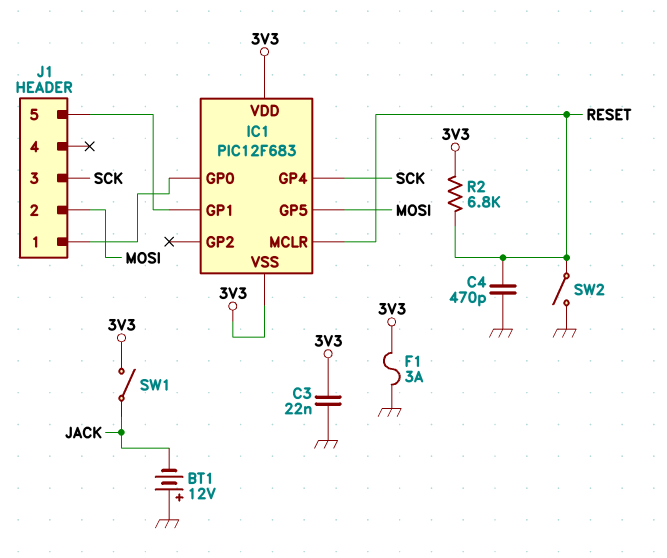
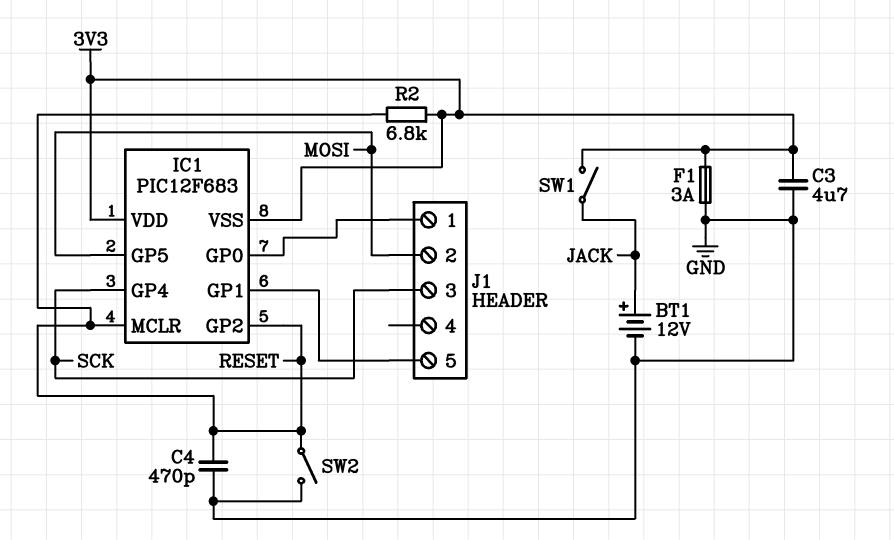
BT1: 12V (plus GND, minus JACK) -> 12V (plus JACK, minus GND)
C3: 22nF (3V3, GND) -> 4.7uF (3V3, GND)
IC1 pin GP2: none -> RESET

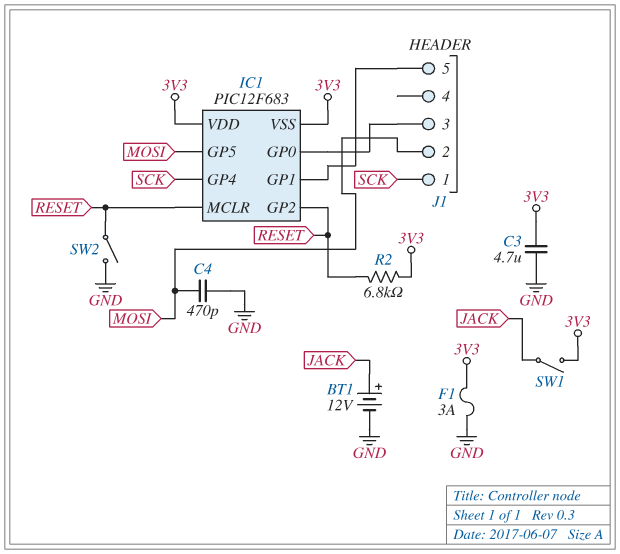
C4: 470pF (GND, RESET) -> 470pF (GND, MOSI)
J1 pin 1: IC1/GP0 -> SCK
J1 pin 3: SCK -> IC1/GP0

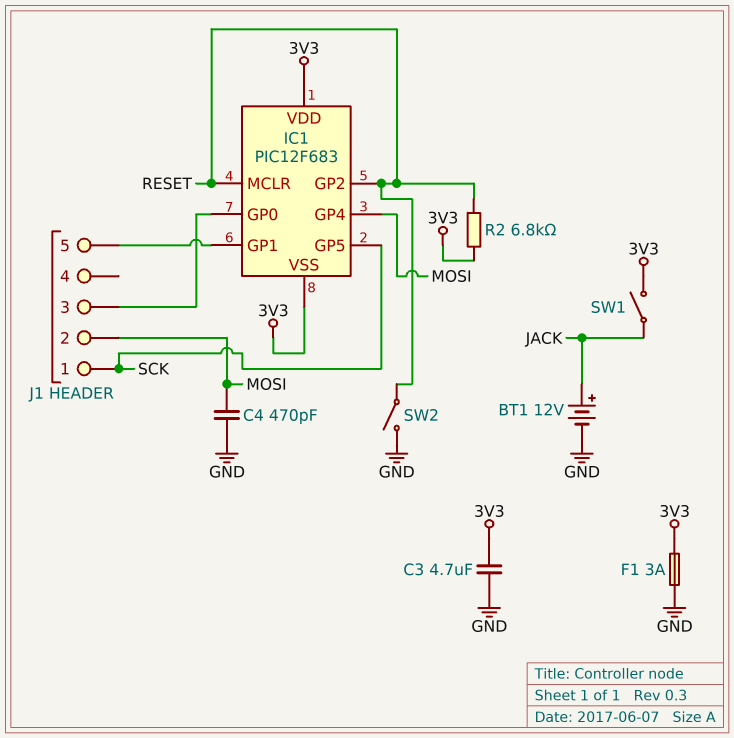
IC1 pin GP4: SCK -> MOSI
IC1 pin GP5: MOSI -> SCK

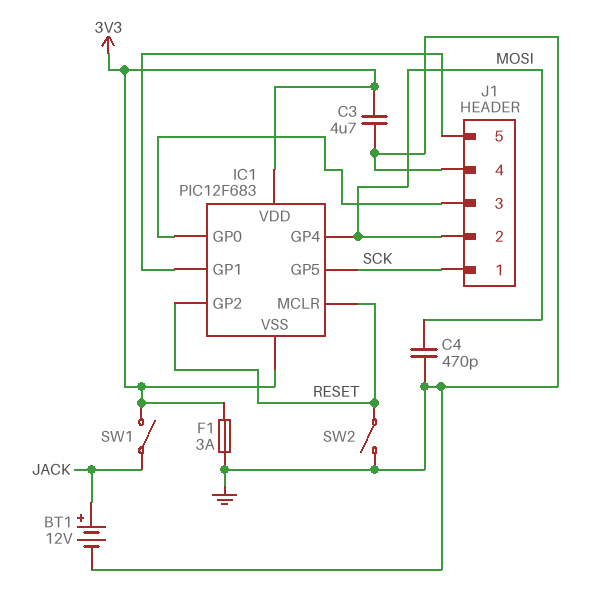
J1 pin 4: none -> GND
R2: 6.8k (3V3, RESET) -> none

